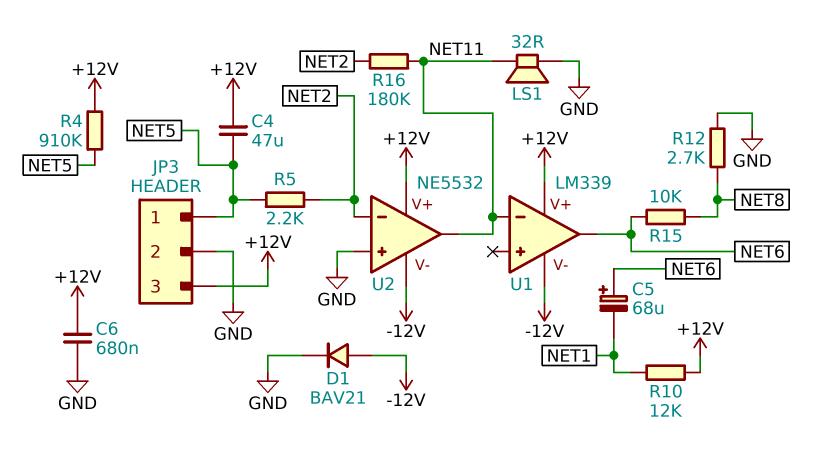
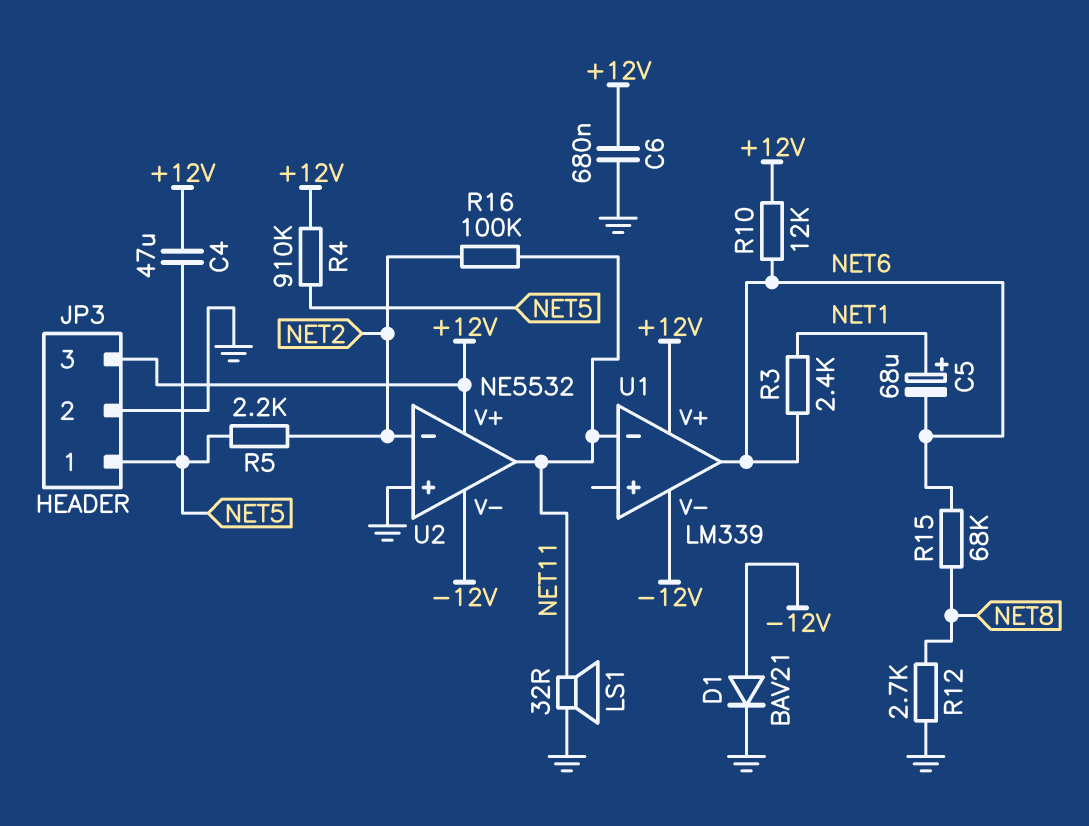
C5: 68uF (plus NET6, minus NET1) -> 68uF (plus NET1, minus NET6)
R3: none -> 2.4k (NET1, NET6)
R10: 12k (+12V, NET1) -> 12k (+12V, NET6)
R15: 10k (NET6, NET8) -> 68k (NET6, NET8)
R16: 180k (NET2, NET11) -> 100k (NET2, NET11)

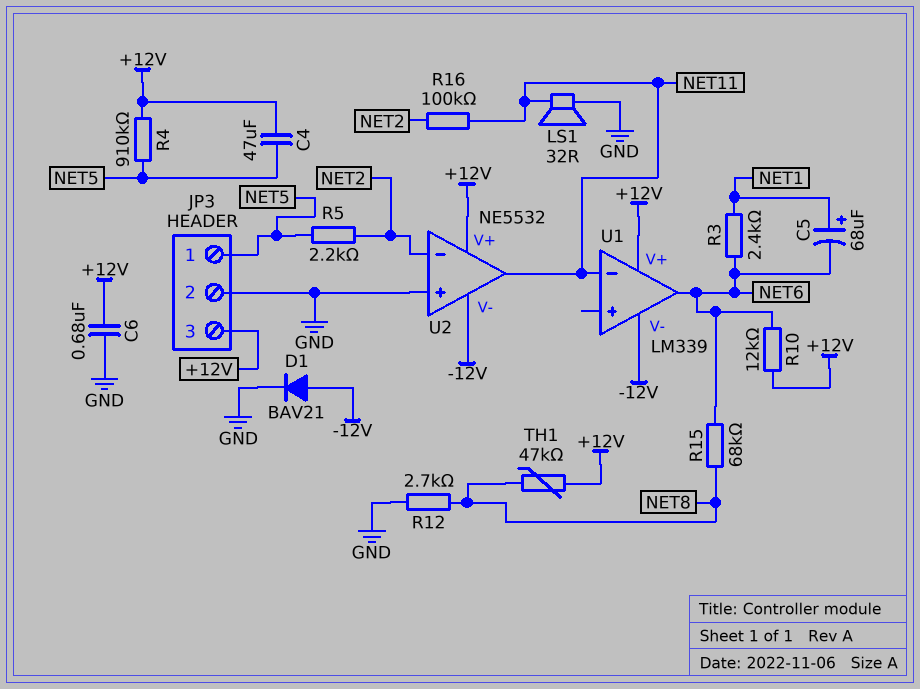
TH1: none -> 47k (+12V, NET8)

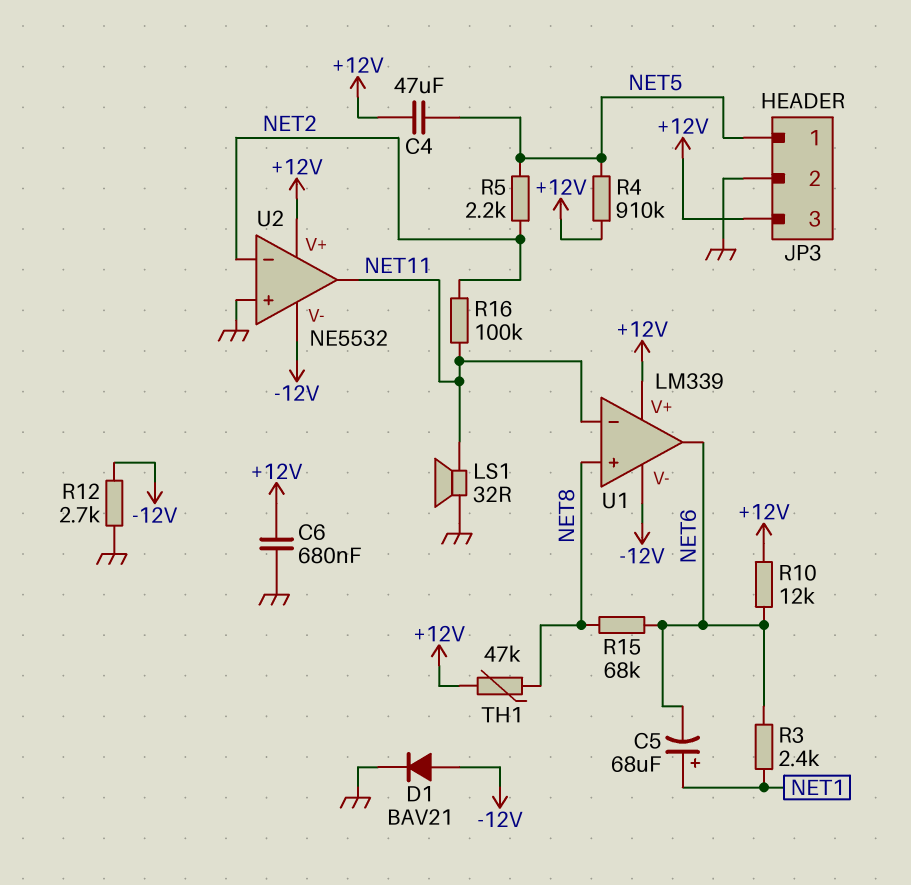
R12: 2.7k (GND, NET8) -> 2.7k (-12V, GND)
U1 pin in+: none -> NET8

